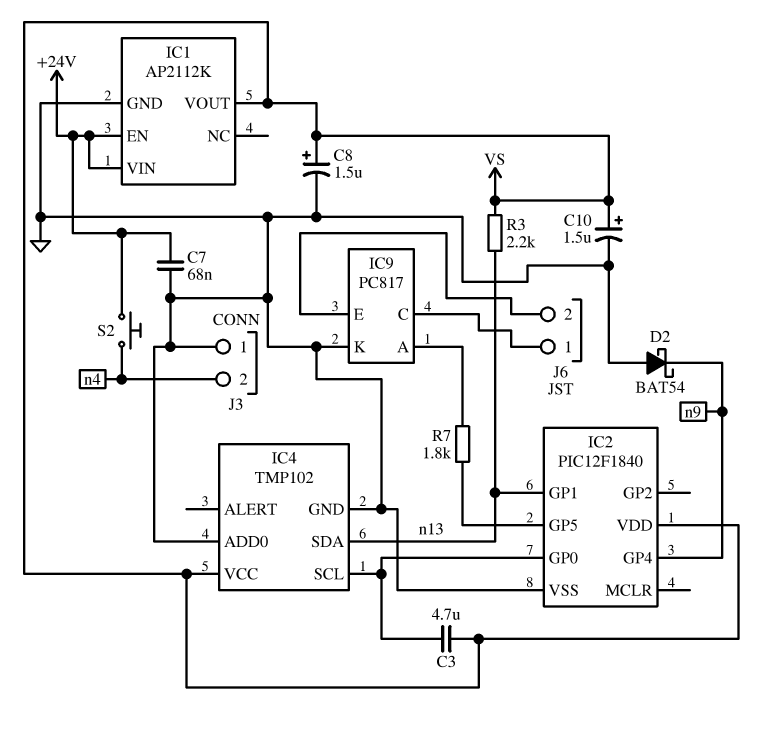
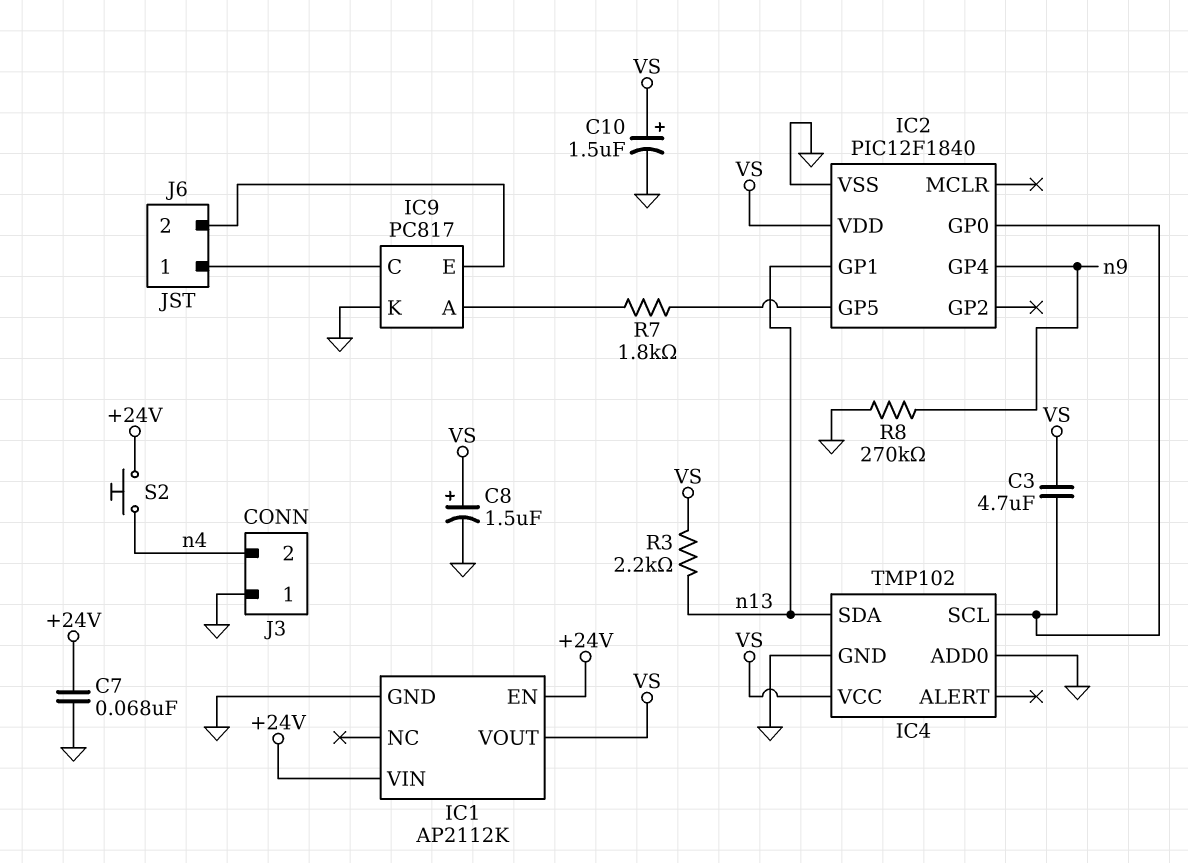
D2: schottky BAT54 (A GND, K n9) -> none
R8: none -> 270k (GND, n9)

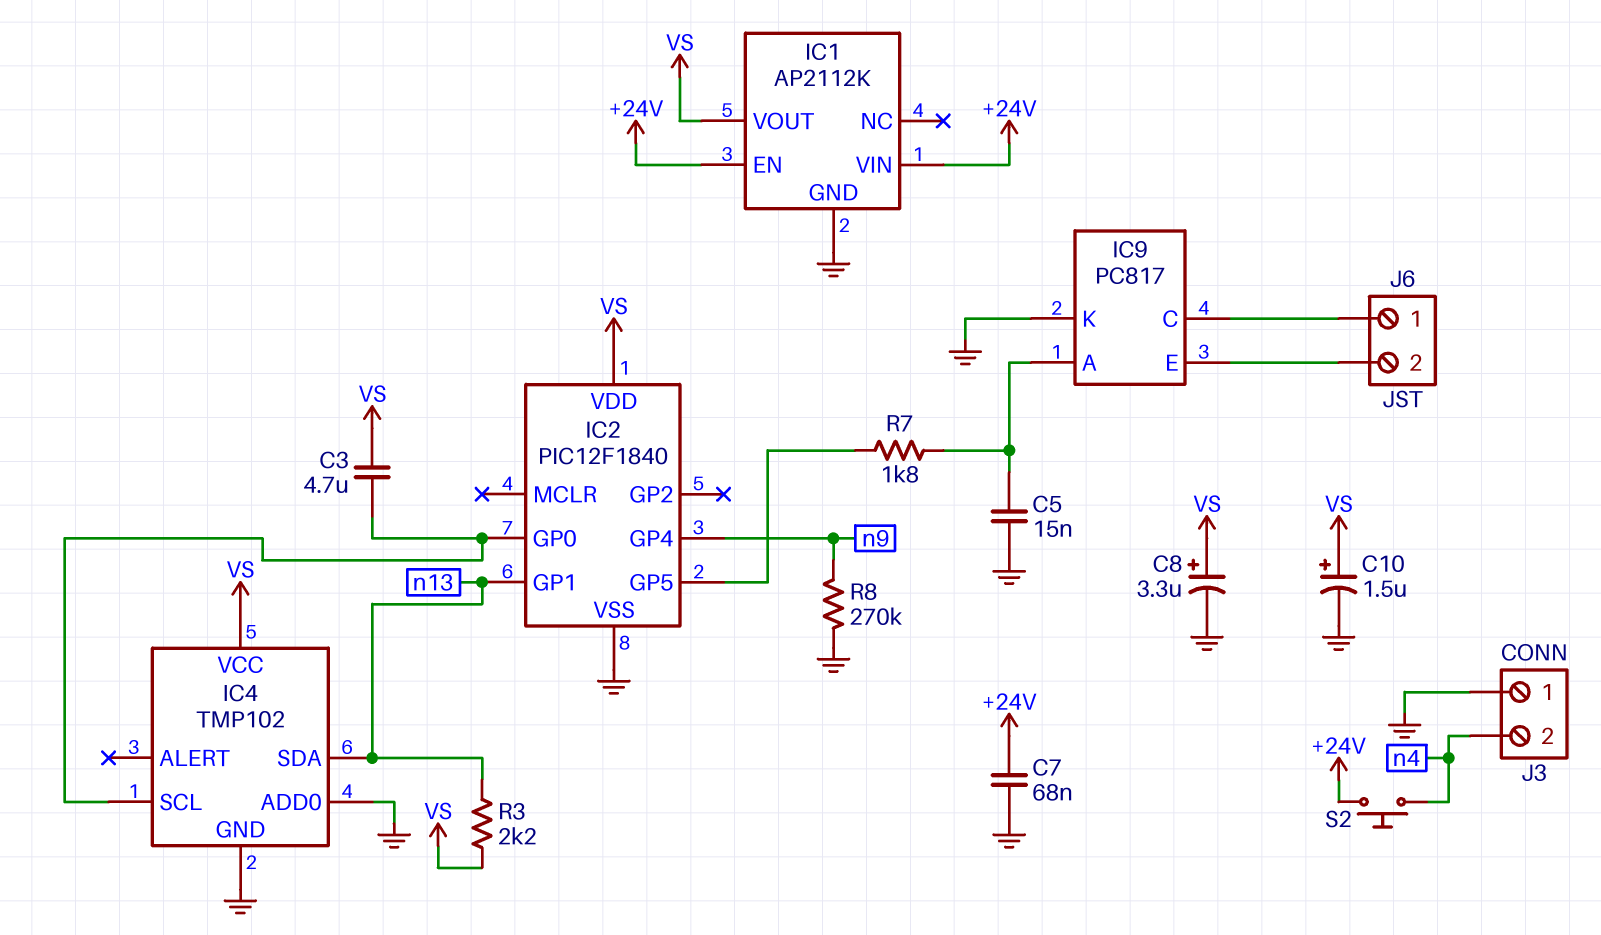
C5: none -> 15nF (GND, IC9/A)
C8: 1.5uF (plus VS, minus GND) -> 3.3uF (plus VS, minus GND)

